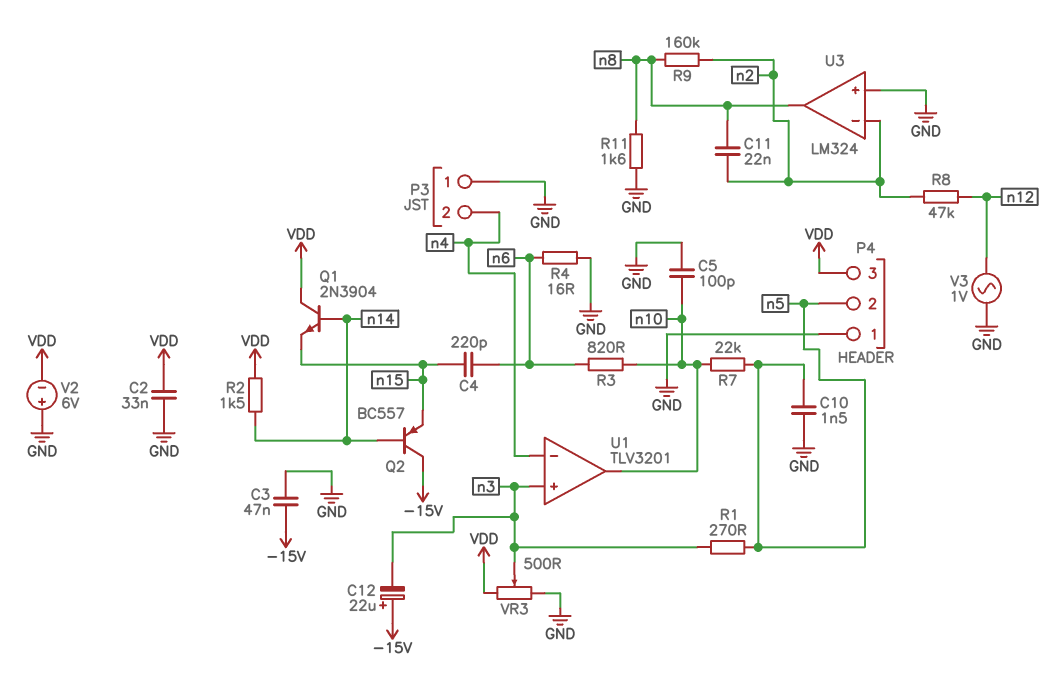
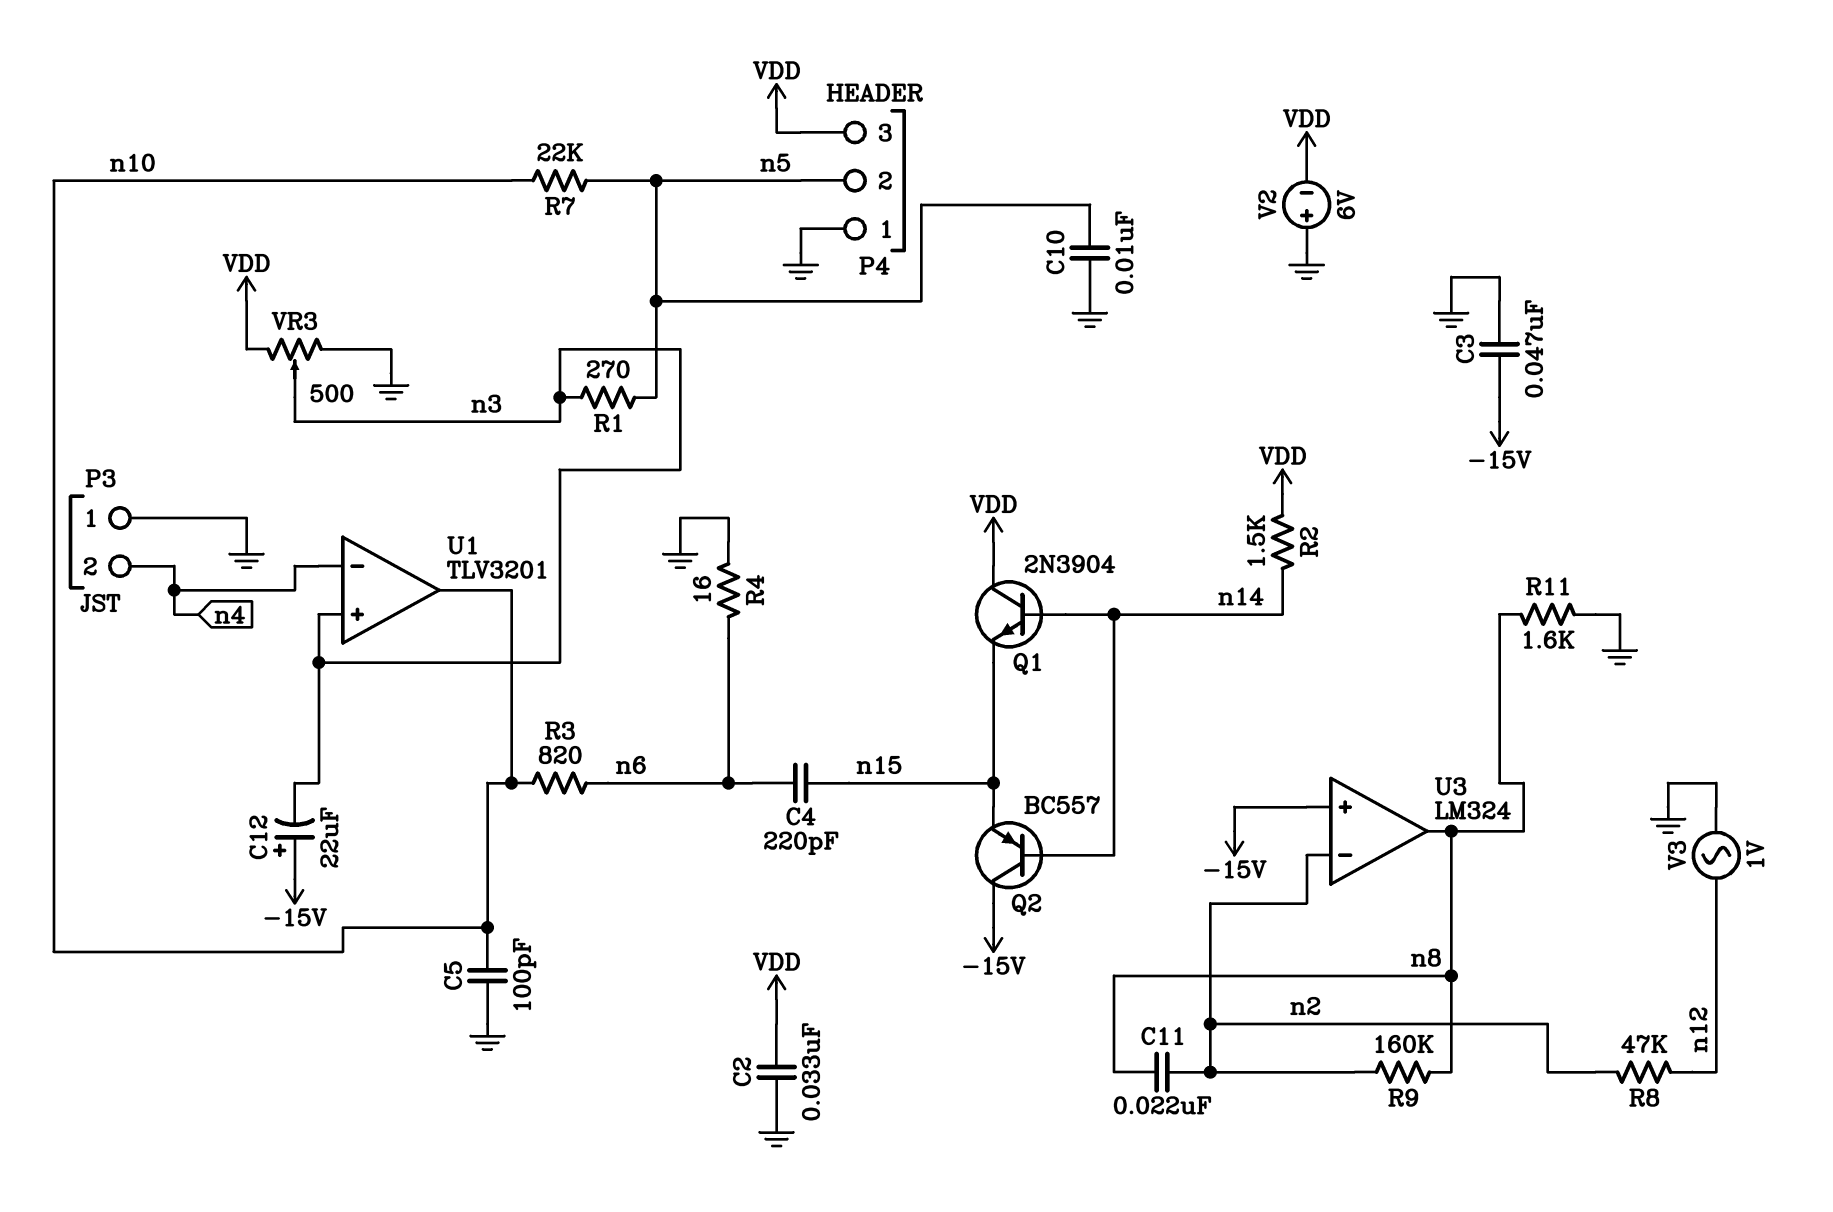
C10: 1.5nF (GND, n5) -> 10nF (GND, n5)
U3 pin in+: GND -> -15V

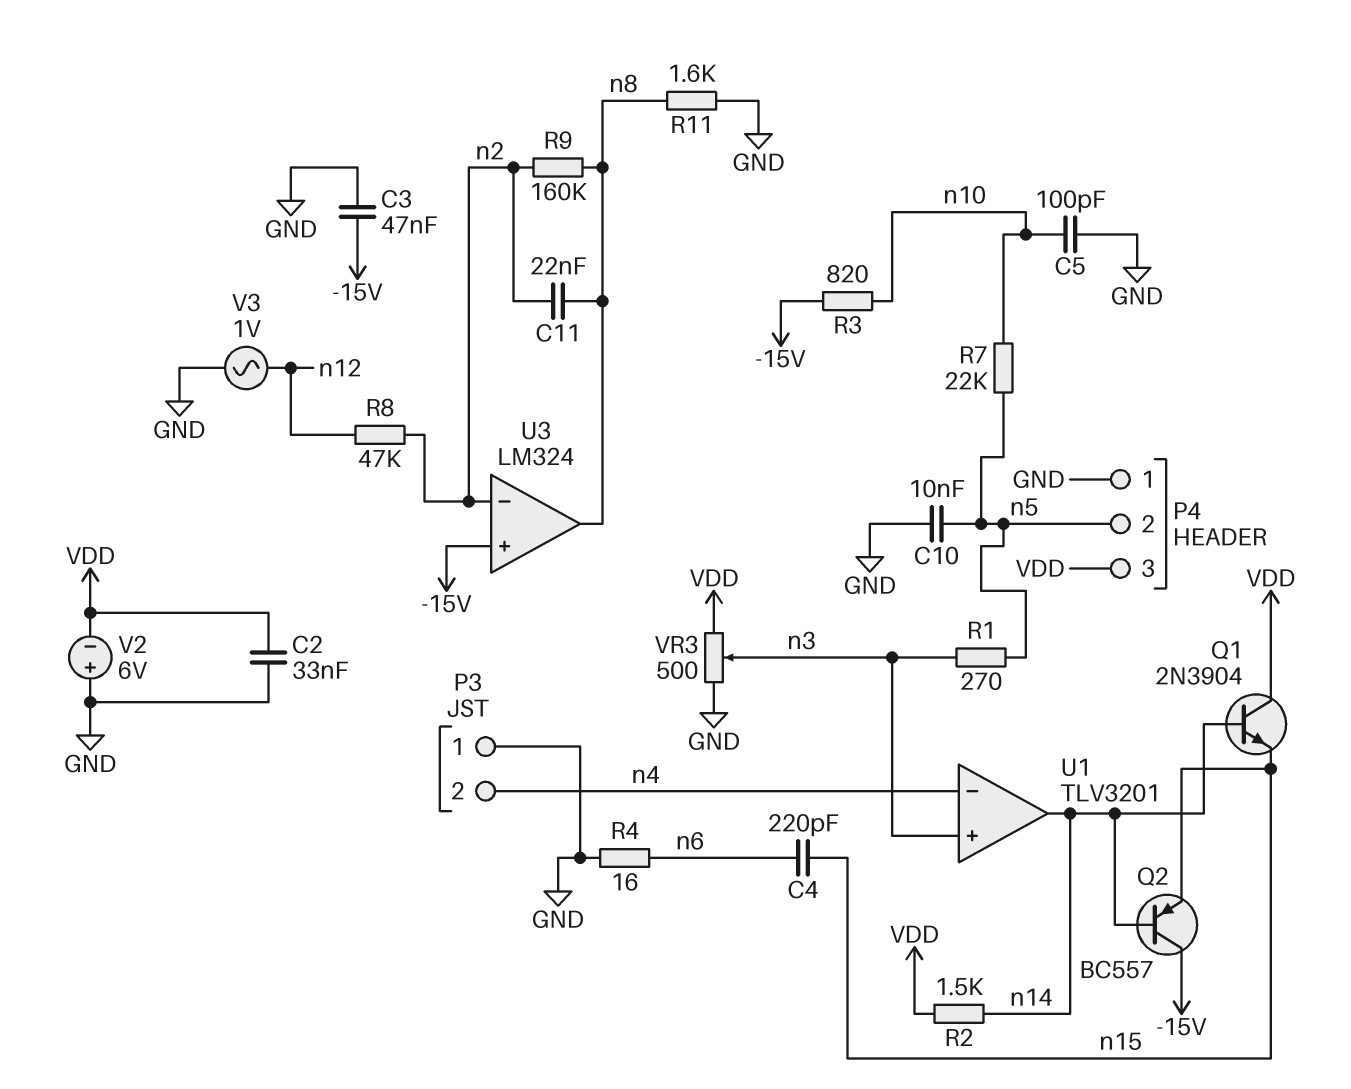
C12: 22uF (plus -15V, minus n3) -> none
R3: 820 (n6, n10) -> 820 (-15V, n10)
U1 pin out: n10 -> n14

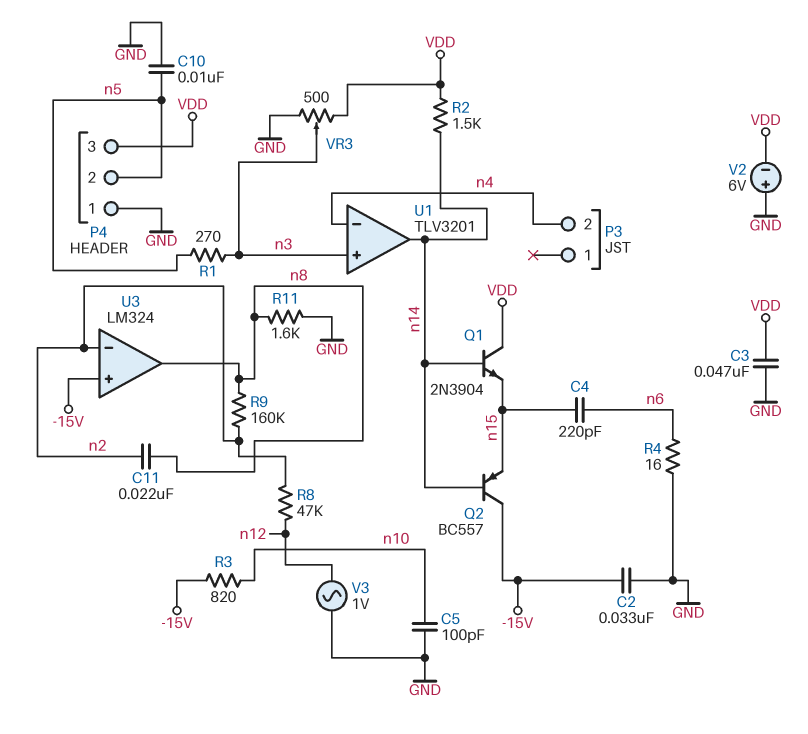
C2: 33nF (GND, VDD) -> 33nF (-15V, GND)
C3: 47nF (-15V, GND) -> 47nF (GND, VDD)
P3 pin 1: GND -> none
R7: 22k (n5, n10) -> none

